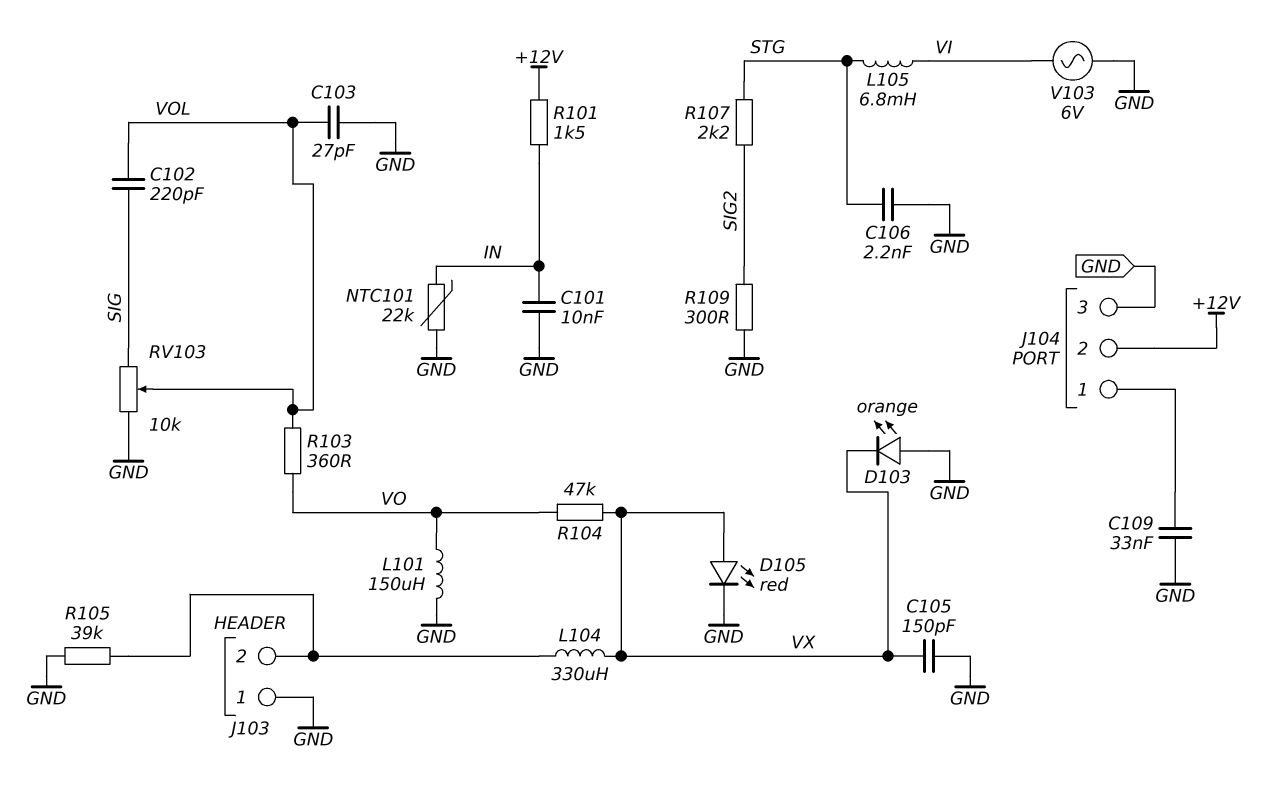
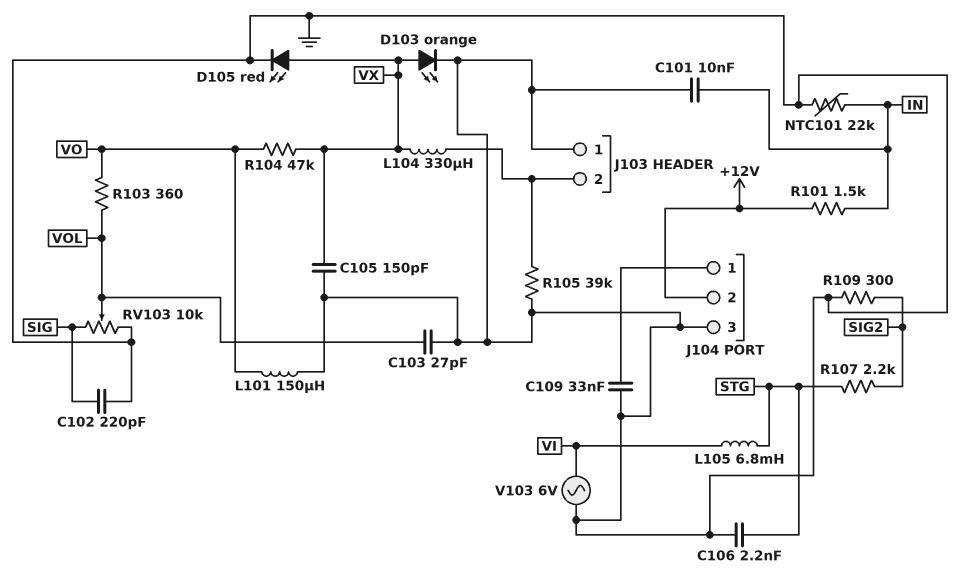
C102: 220pF (SIG, VOL) -> 220pF (GND, SIG)
D103: LED orange (A GND, K VX) -> LED orange (A VX, K GND)

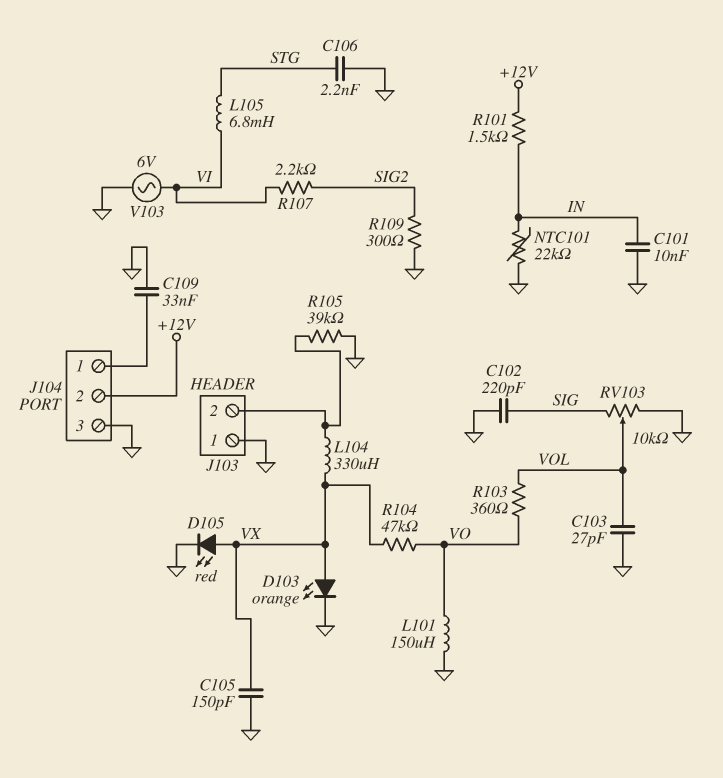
R107: 2.2k (SIG2, STG) -> 2.2k (SIG2, VI)

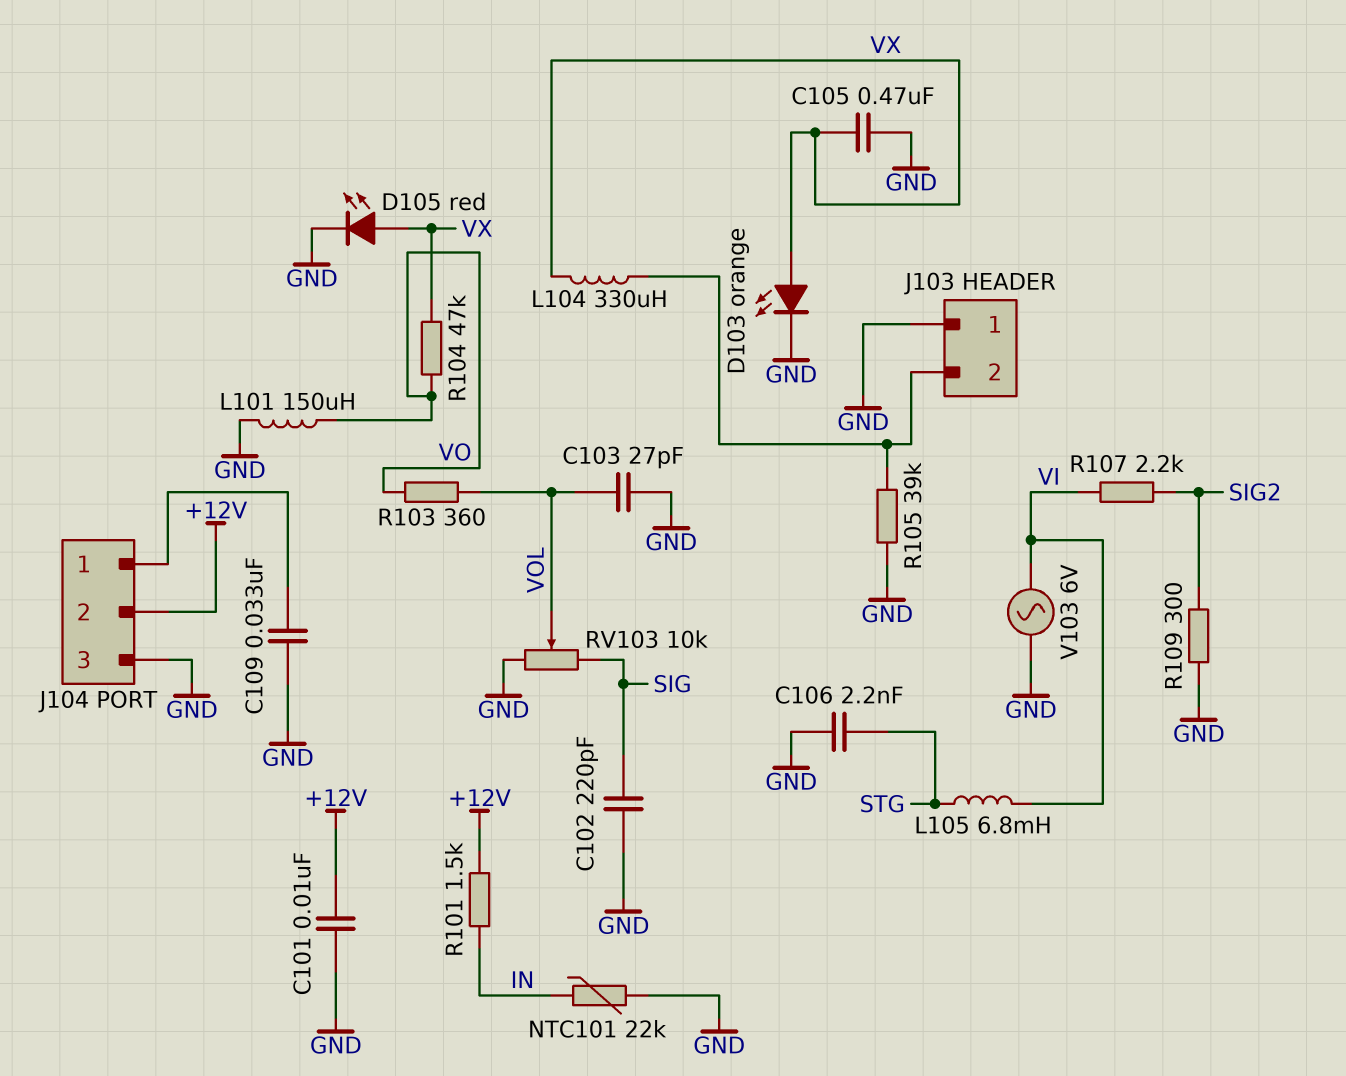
C101: 10nF (GND, IN) -> 10nF (+12V, GND)
C105: 150pF (GND, VX) -> 470nF (GND, VX)

